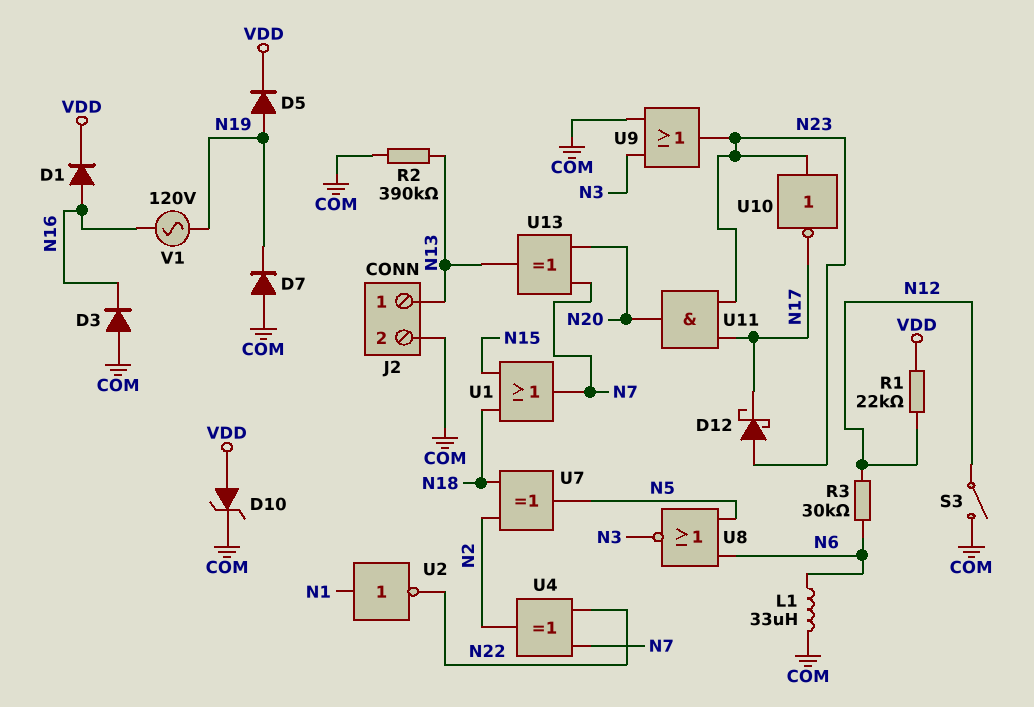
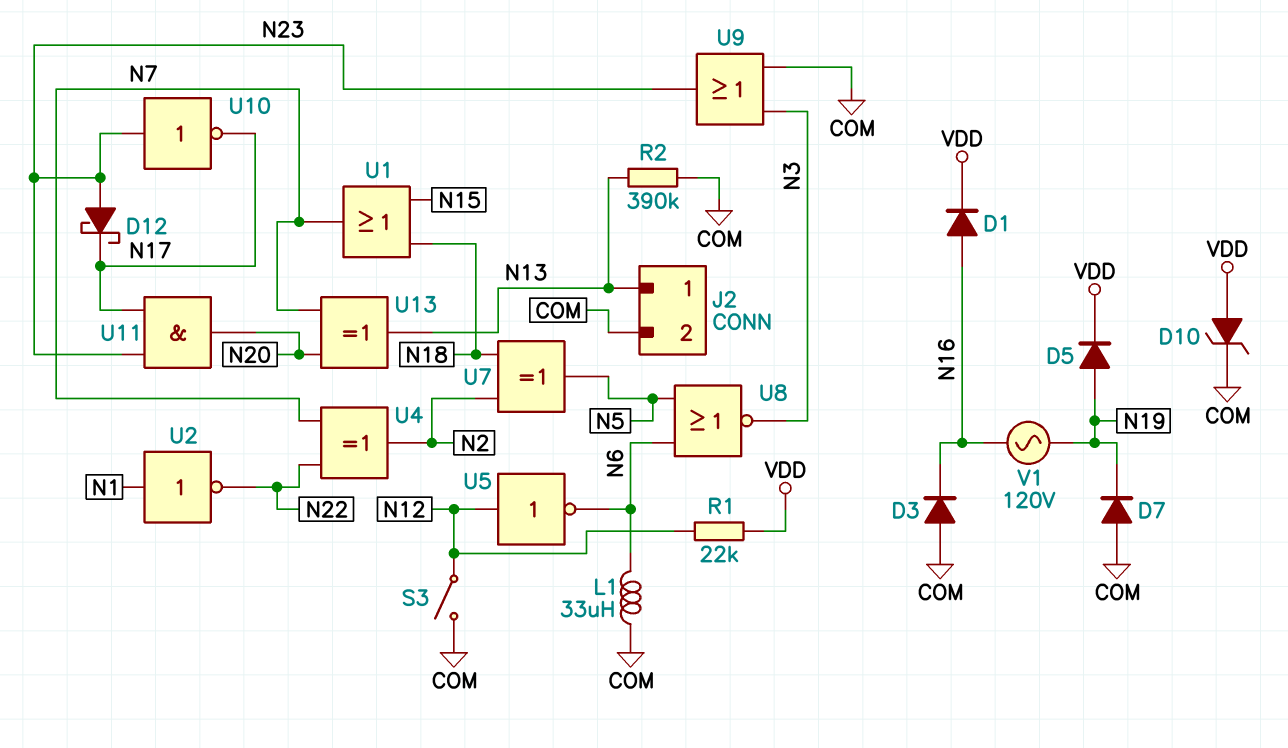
R3: 30k (N6, N12) -> none
U5: none -> NOT (in N12, out N6)

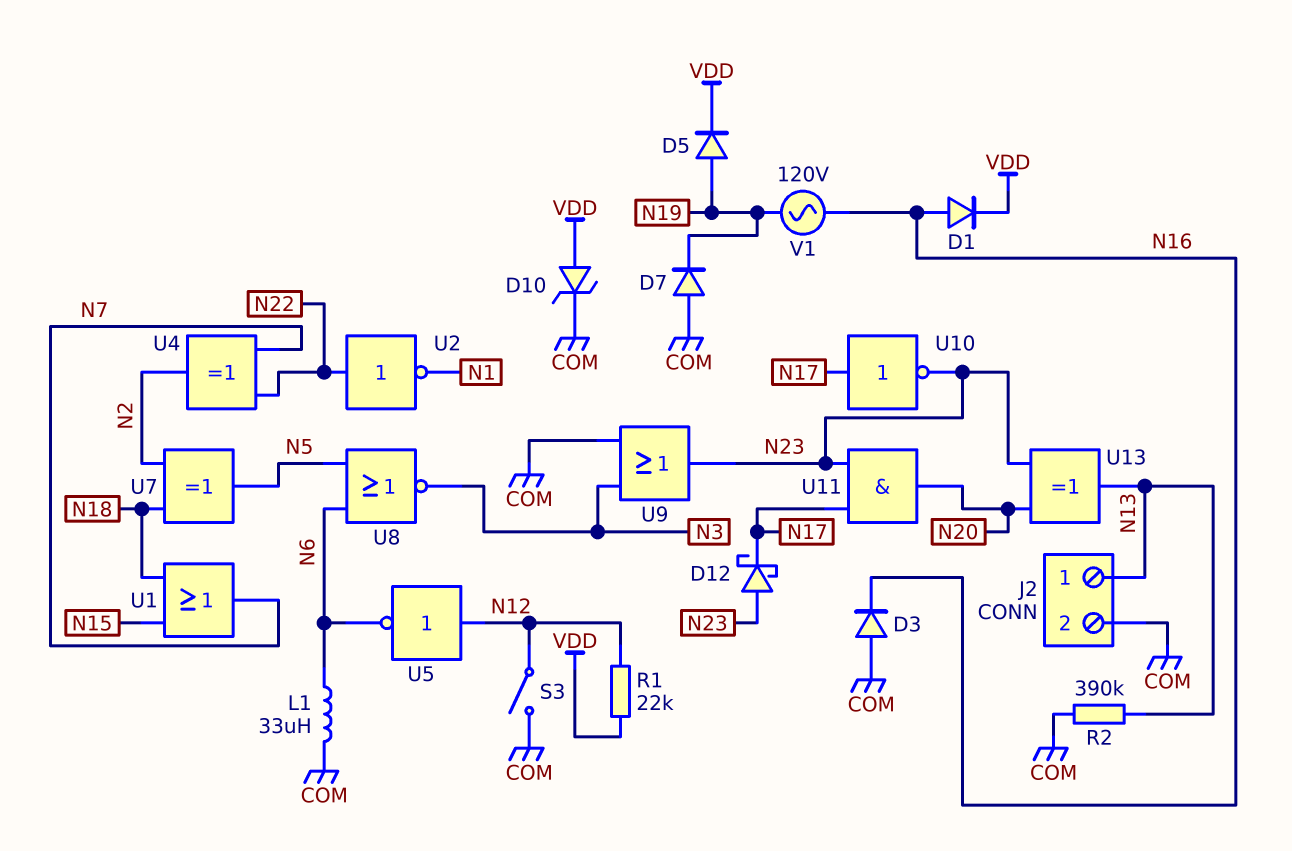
U2: NOT (in N1, out N22) -> NOT (in N22, out N1)
U10: NOT (in N23, out N17) -> NOT (in N17, out N23)
U13: XOR (in N7, in N20, out N13) -> XOR (in N20, in N23, out N13)

